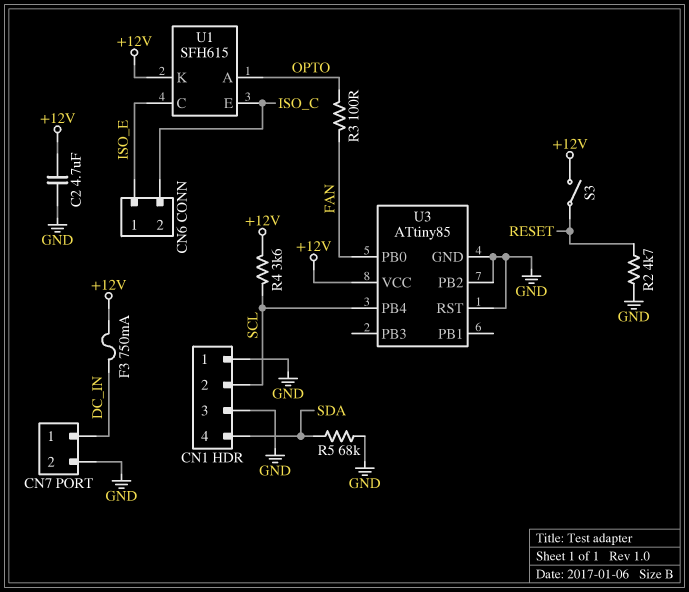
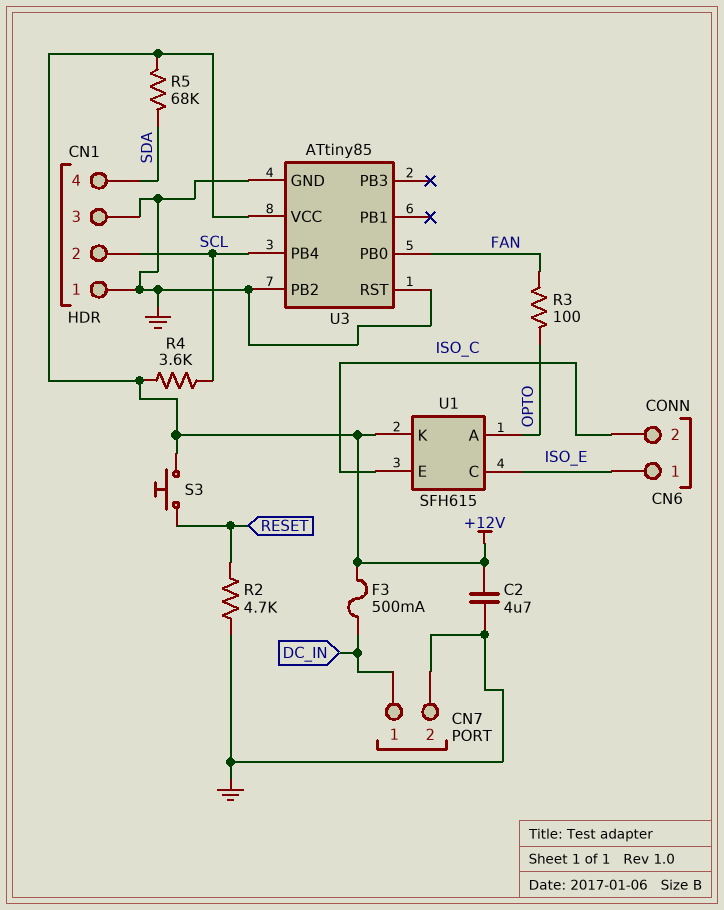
F3: 750mA (+12V, DC_IN) -> 500mA (+12V, DC_IN)
R5: 68k (GND, SDA) -> 68k (+12V, SDA)
S3: switch (+12V, RESET) -> button (+12V, RESET)

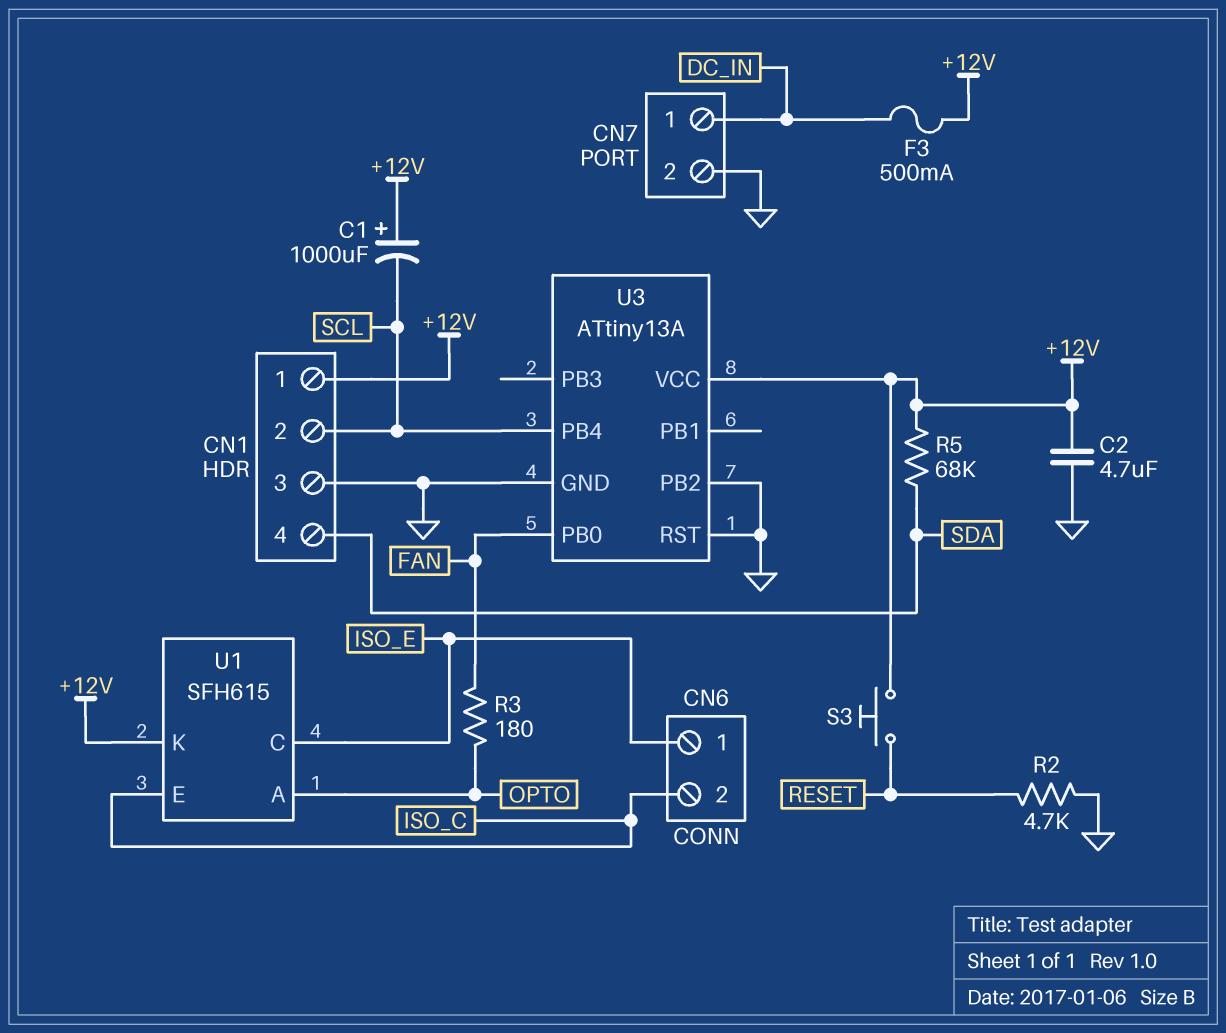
C1: none -> 1000uF (plus +12V, minus SCL)
CN1 pin 1: GND -> +12V
R3: 100 (FAN, OPTO) -> 180 (FAN, OPTO)
R4: 3.6k (+12V, SCL) -> none
U3: ATtiny85 -> ATtiny13A

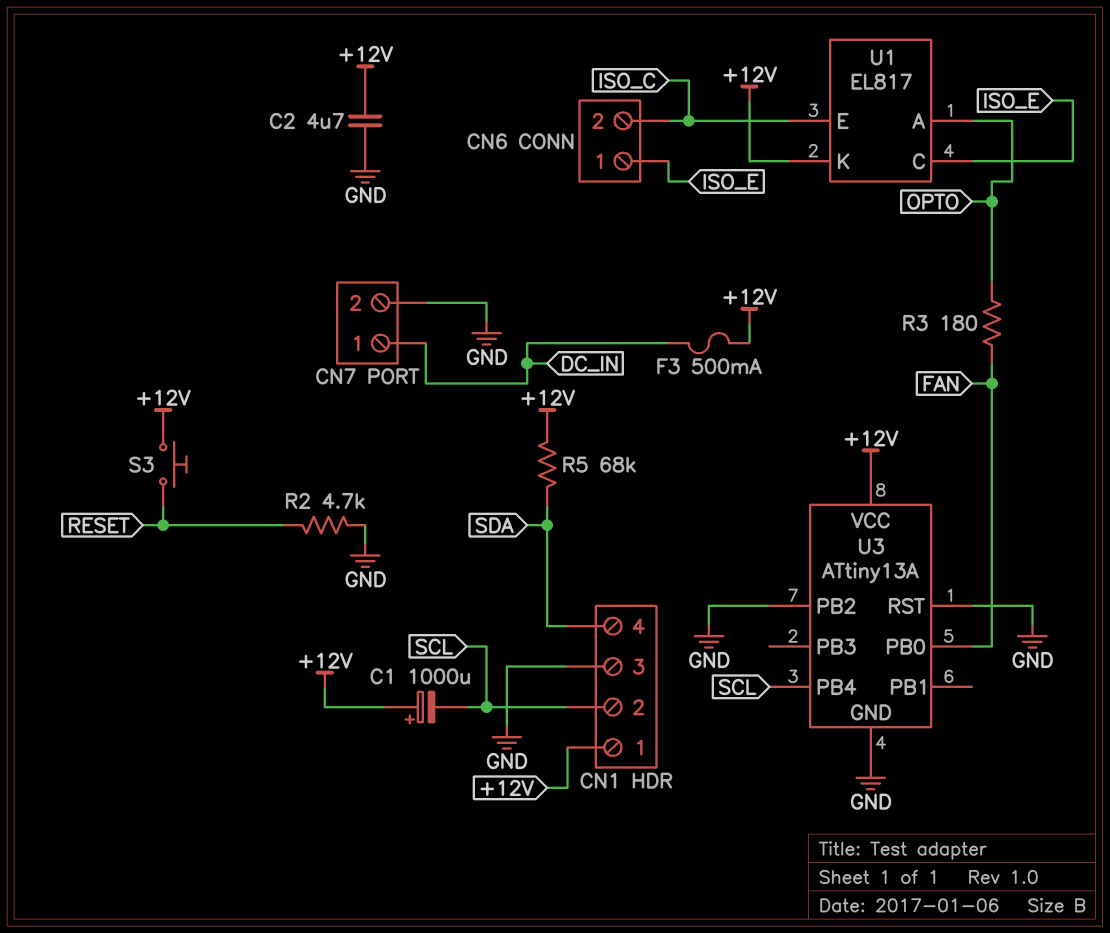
U1: SFH615 -> EL817

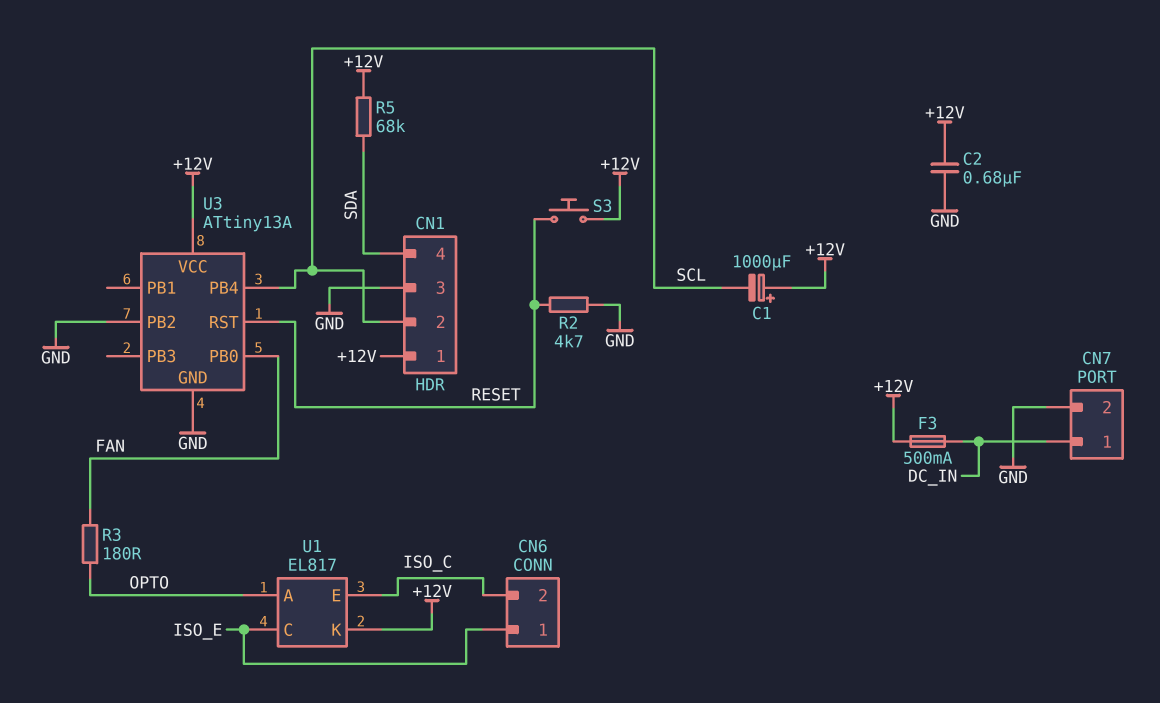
C2: 4.7uF (+12V, GND) -> 680nF (+12V, GND)
U3 pin RST: GND -> RESET

